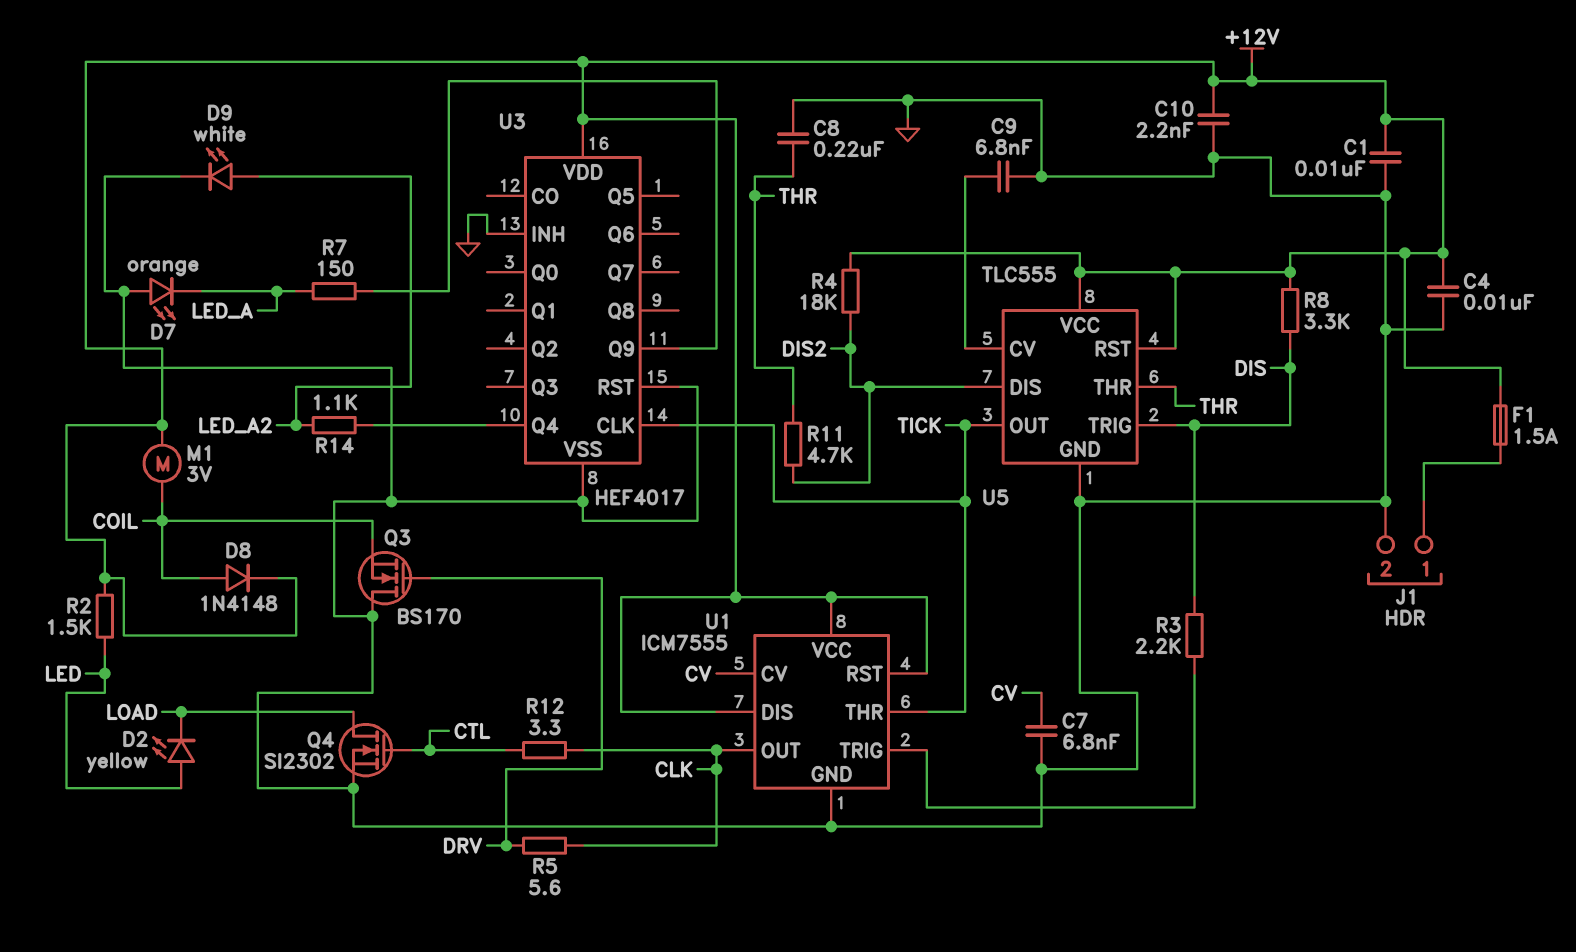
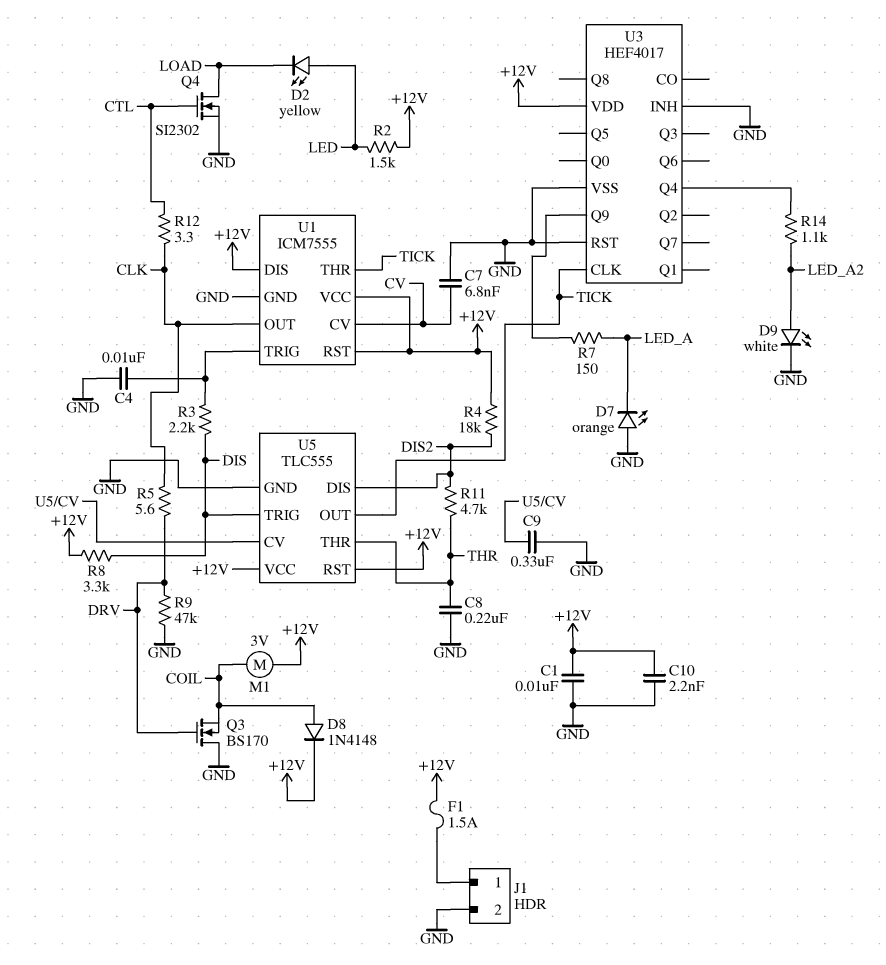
C4: 10nF (+12V, GND) -> 10nF (GND, U1/TRIG)
C9: 6.8nF (GND, U5/CV) -> 330nF (GND, U5/CV)
R9: none -> 47k (DRV, GND)

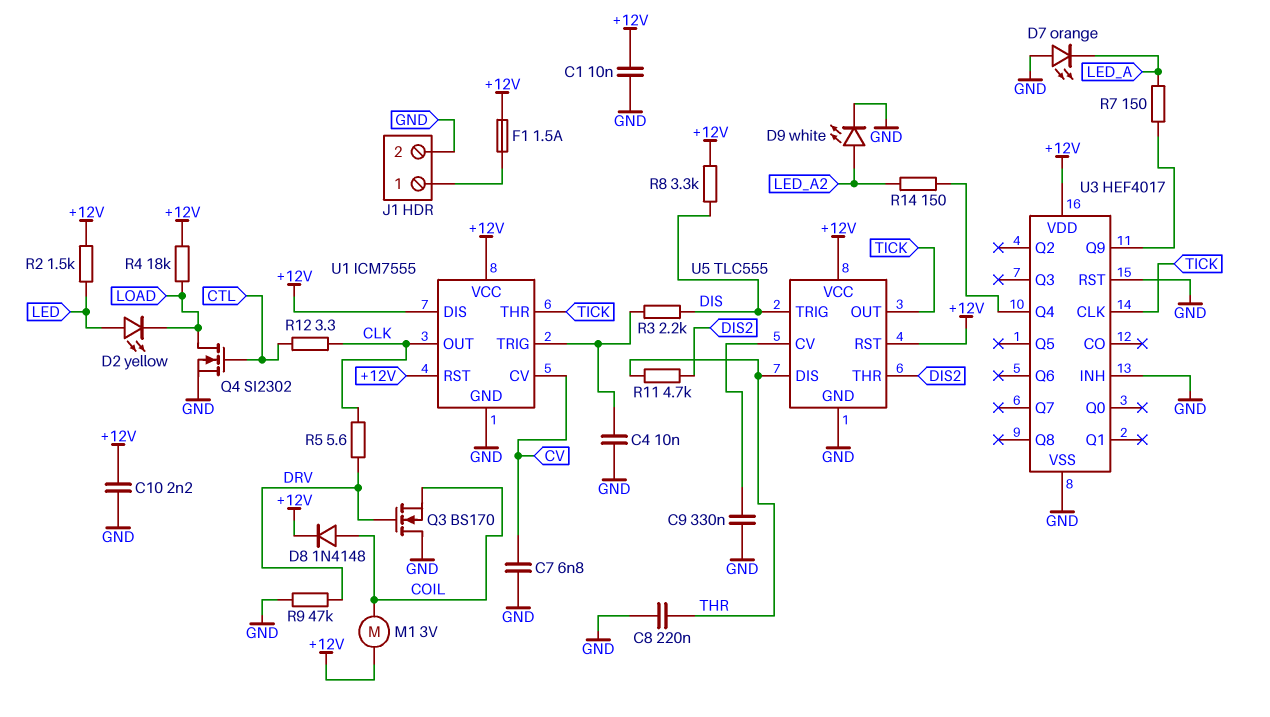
R4: 18k (+12V, DIS2) -> 18k (+12V, LOAD)
R14: 1.1k (LED_A2, U3/Q4) -> 150 (LED_A2, U3/Q4)
U5 pin DIS: DIS2 -> THR
U5 pin THR: THR -> DIS2

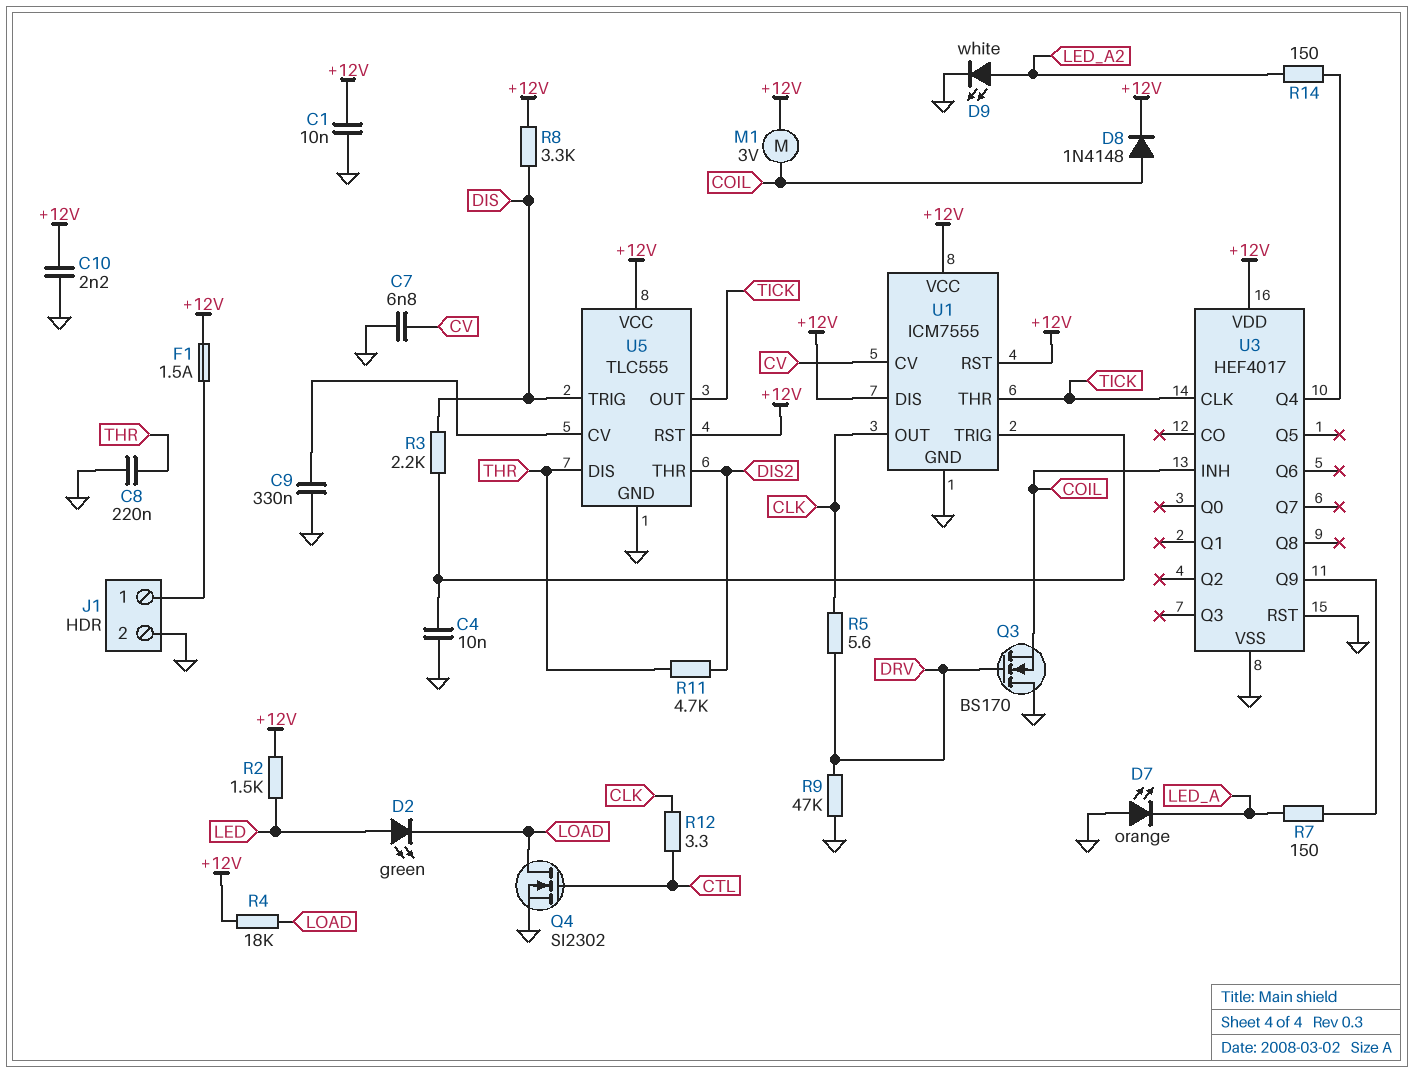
D2: LED yellow (A LED, K LOAD) -> LED green (A LED, K LOAD)
U3 pin INH: GND -> COIL

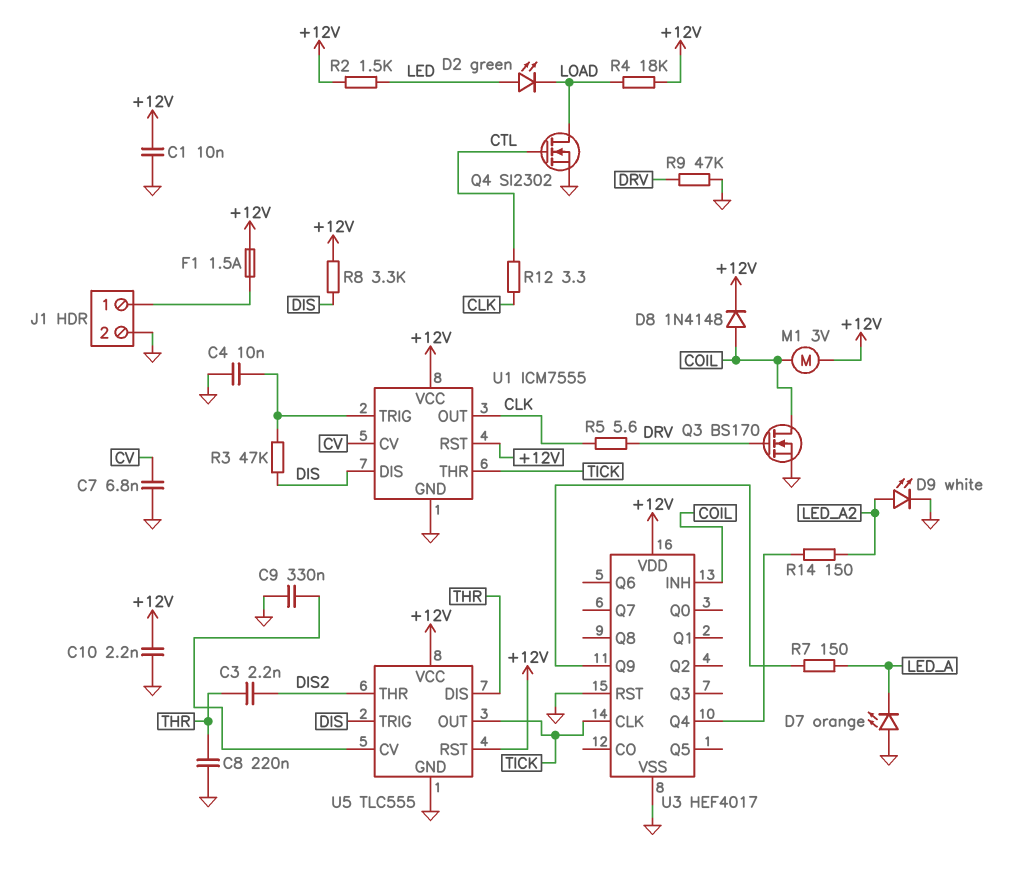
C3: none -> 2.2nF (DIS2, THR)
Q3: NMOS BS170 (G DRV, D GND, S COIL) -> NMOS BS170 (G DRV, D COIL, S GND)
R3: 2.2k (DIS, U1/TRIG) -> 47k (DIS, U1/TRIG)
R11: 4.7k (DIS2, THR) -> none
U1 pin DIS: +12V -> DIS

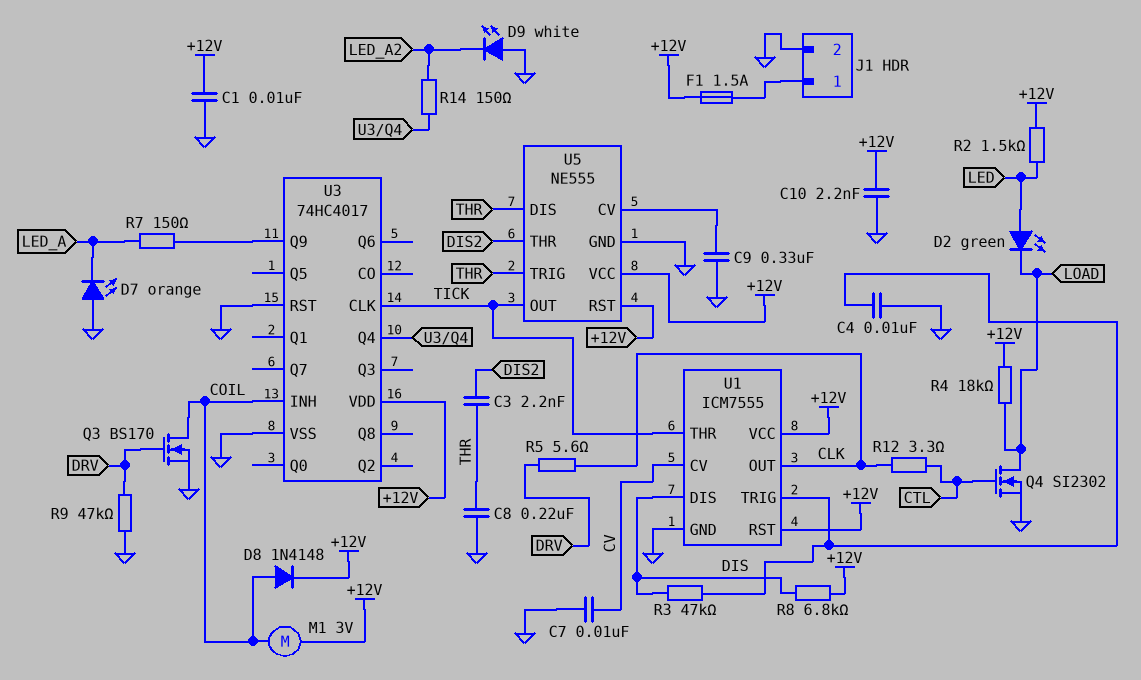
C7: 6.8nF (CV, GND) -> 10nF (CV, GND)
D9: LED white (A LED_A2, K GND) -> LED white (A GND, K LED_A2)
R8: 3.3k (+12V, DIS) -> 6.8k (+12V, DIS)
U3: HEF4017 -> 74HC4017
U5: TLC555 -> NE555
U5 pin TRIG: DIS -> THR

